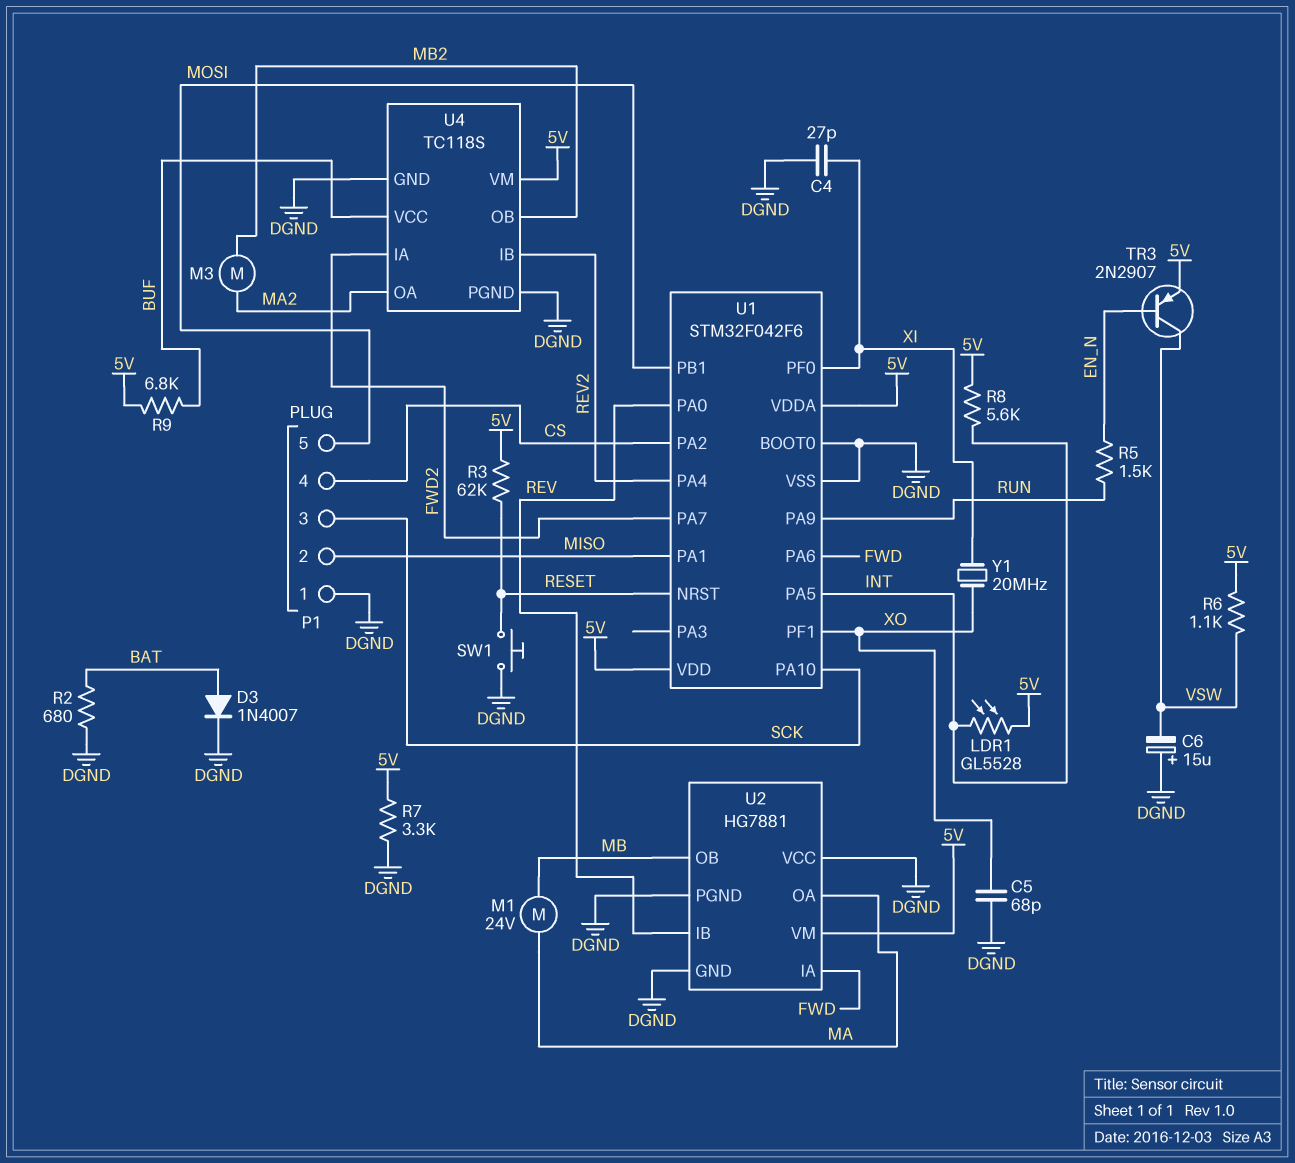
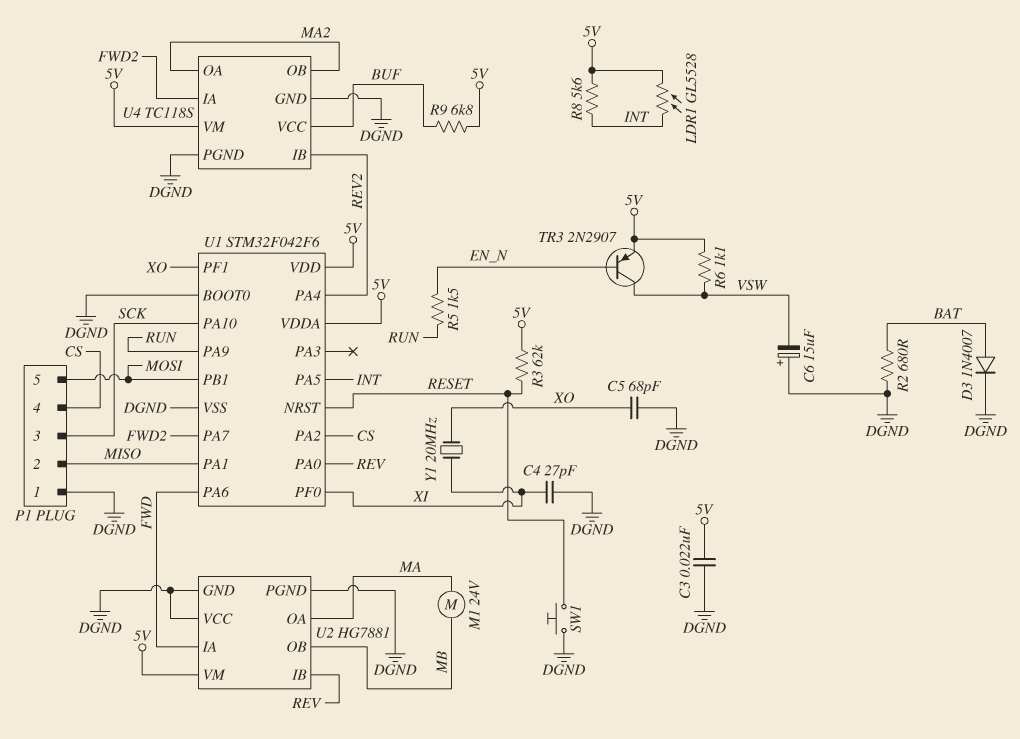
C3: none -> 22nF (5V, DGND)
M3: motor (MA2, MB2) -> none
R7: 3.3k (5V, DGND) -> none
U4 pin OB: MB2 -> MA2

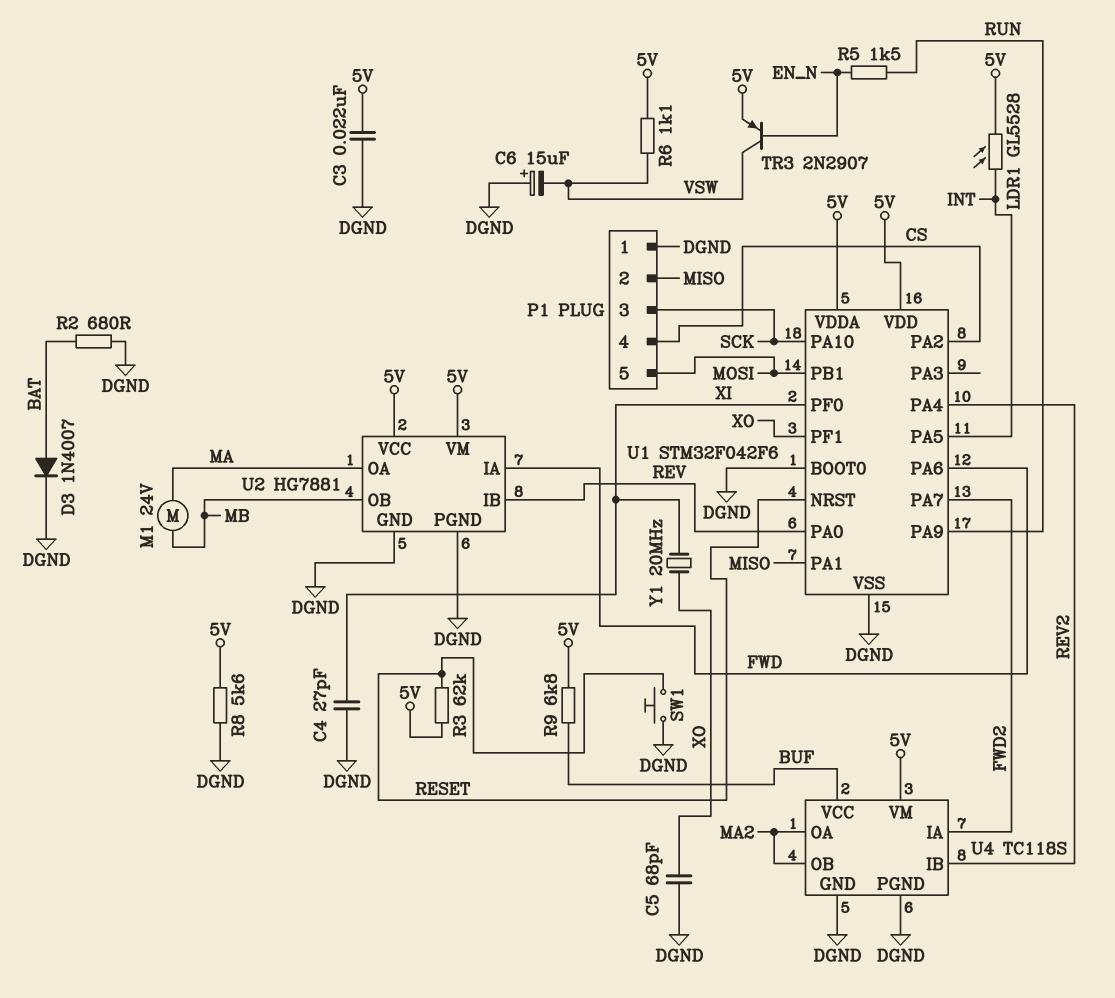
R8: 5.6k (5V, INT) -> 5.6k (5V, DGND)
U2 pin VCC: DGND -> 5V

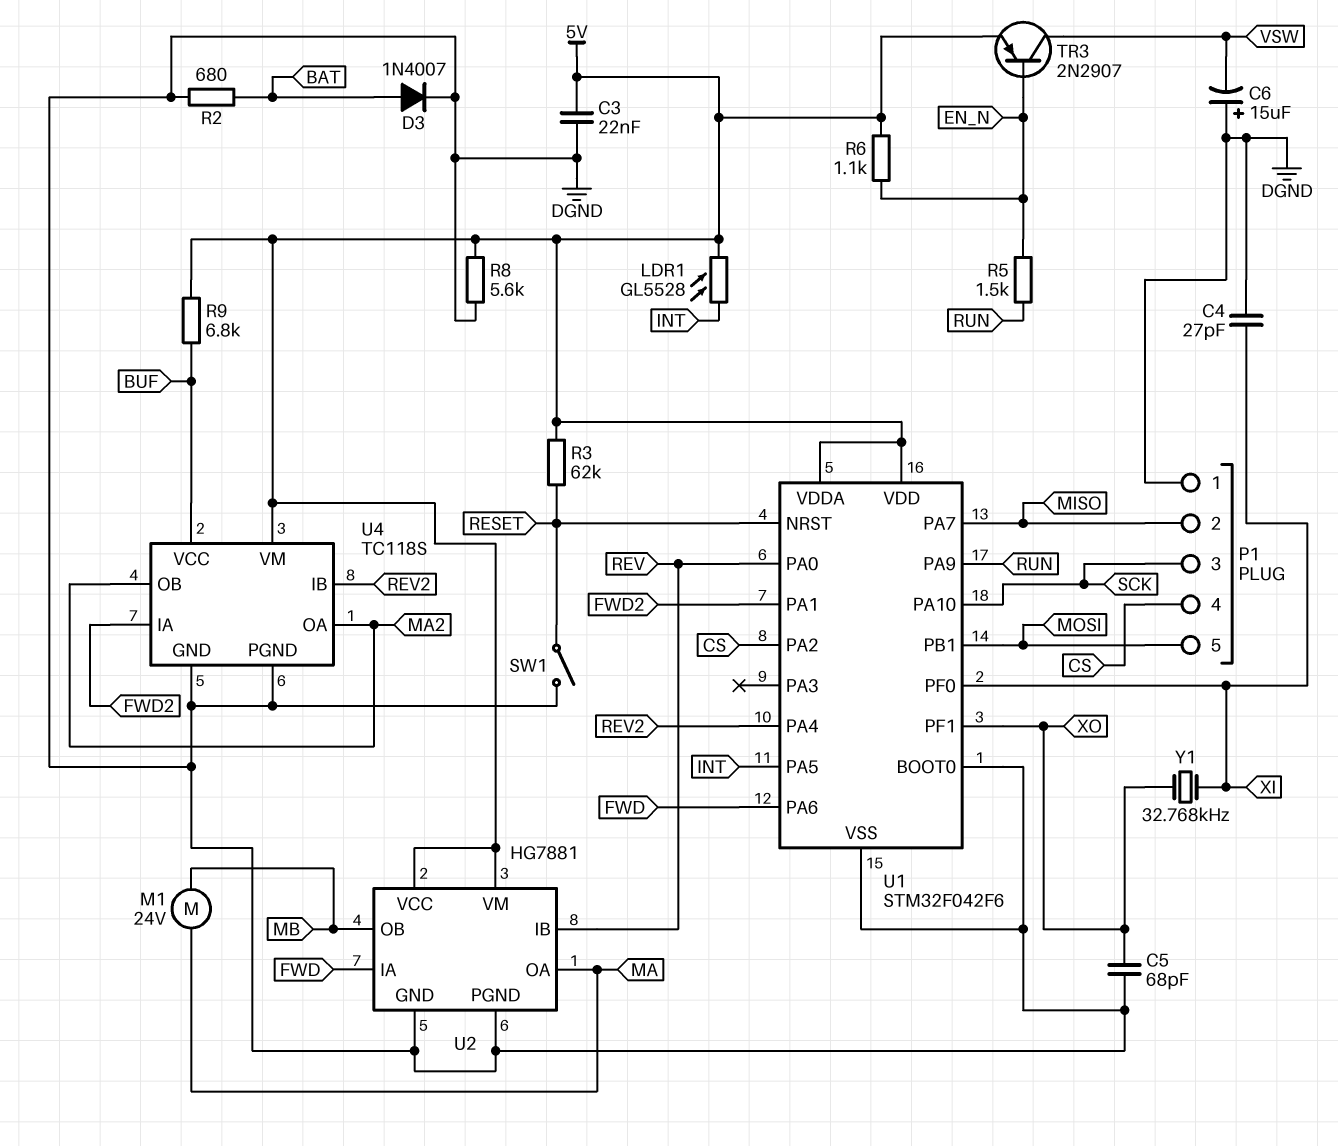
R6: 1.1k (5V, VSW) -> 1.1k (5V, EN_N)
SW1: button (DGND, RESET) -> switch (DGND, RESET)
U1 pin PA1: MISO -> FWD2
U1 pin PA7: FWD2 -> MISO
Y1: 20MHz (XI, XO) -> 32.768kHz (XI, XO)

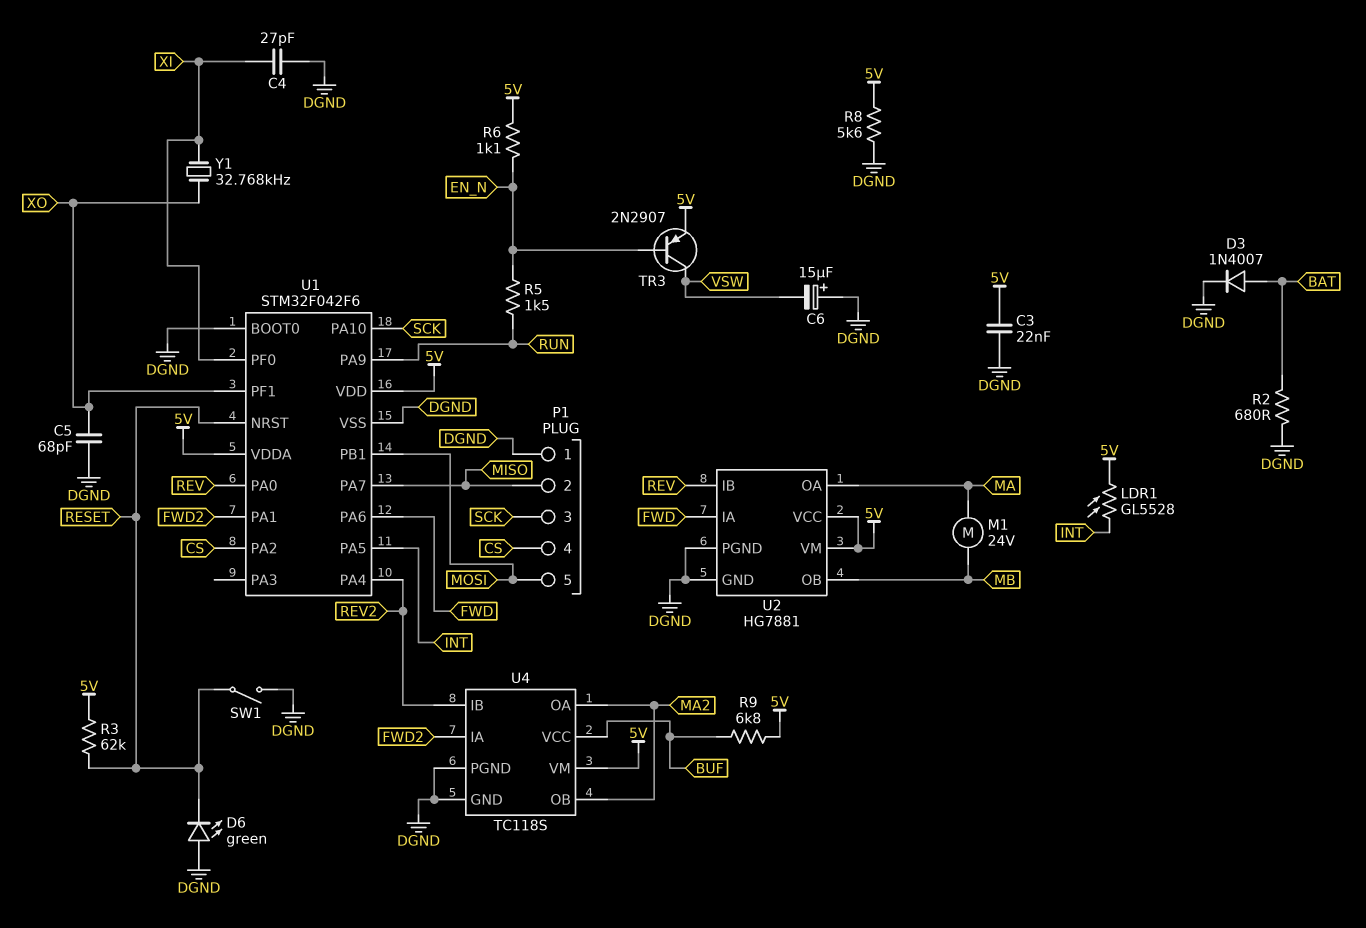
D6: none -> LED green (A DGND, K RESET)

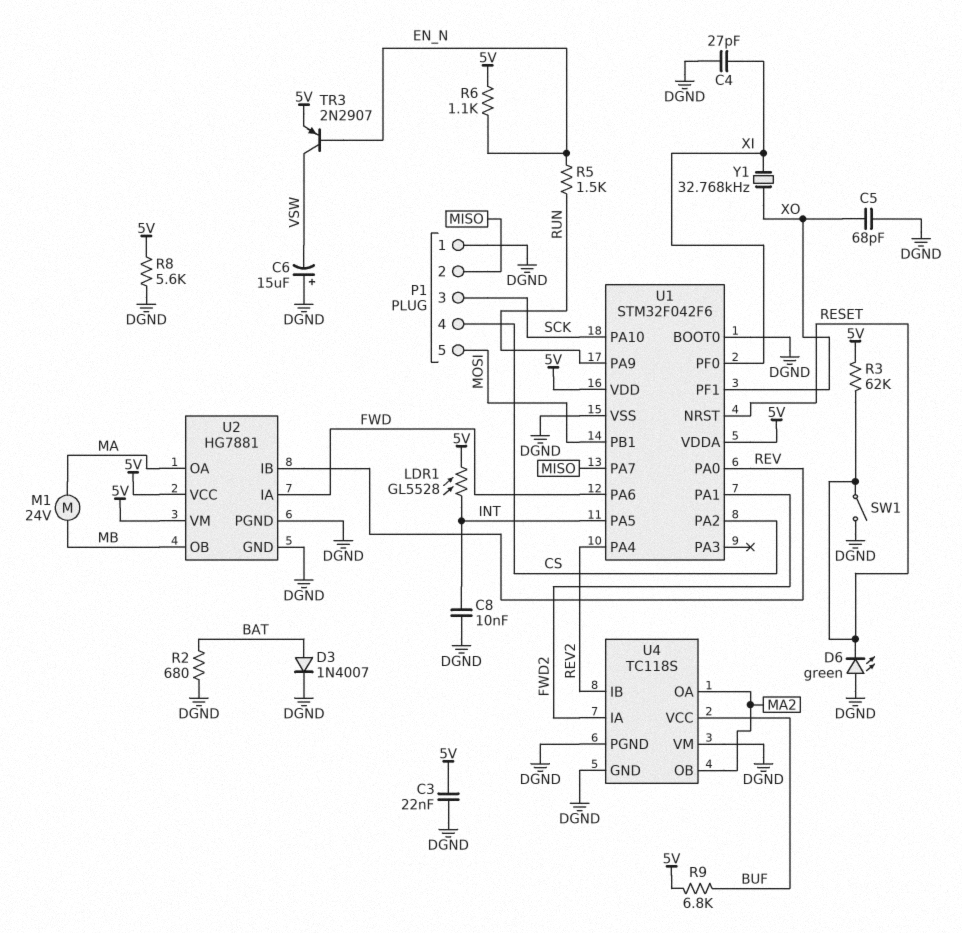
C8: none -> 10nF (DGND, INT)
U4 pin VM: 5V -> DGND

